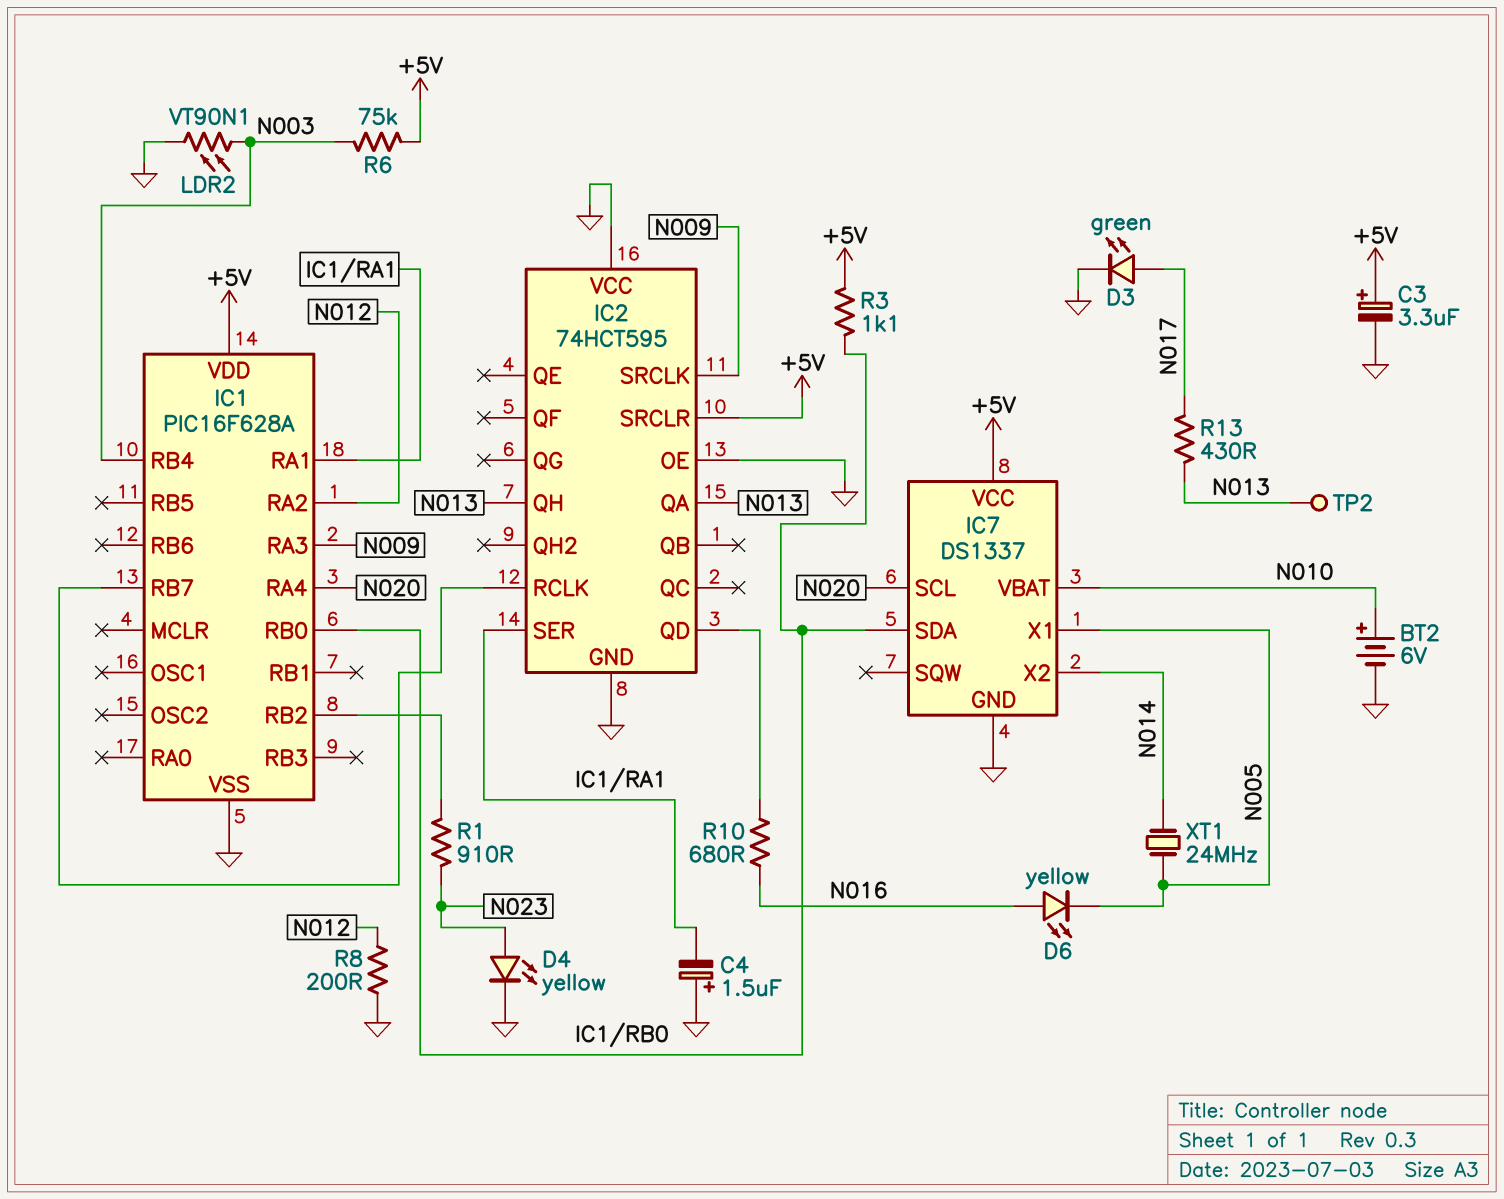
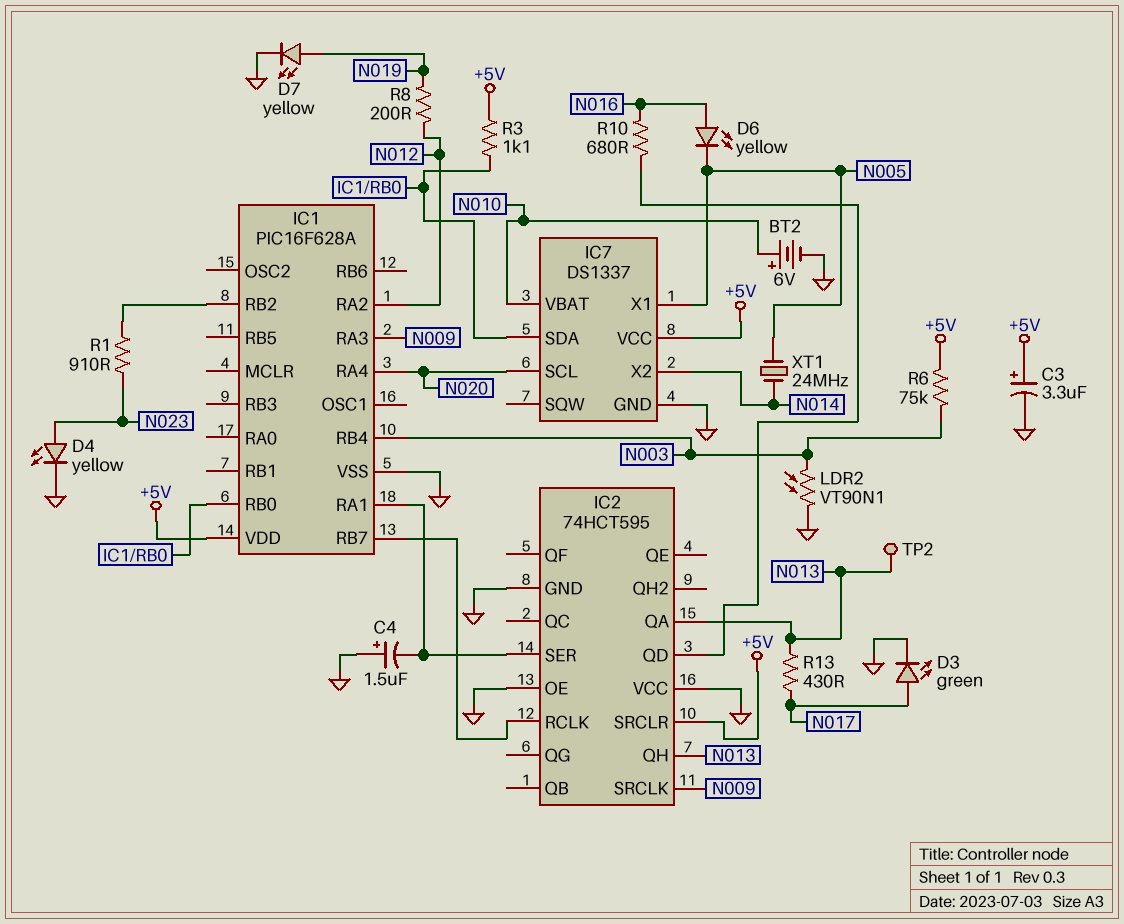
D7: none -> LED yellow (A N019, K GND)
R8: 200 (GND, N012) -> 200 (N012, N019)

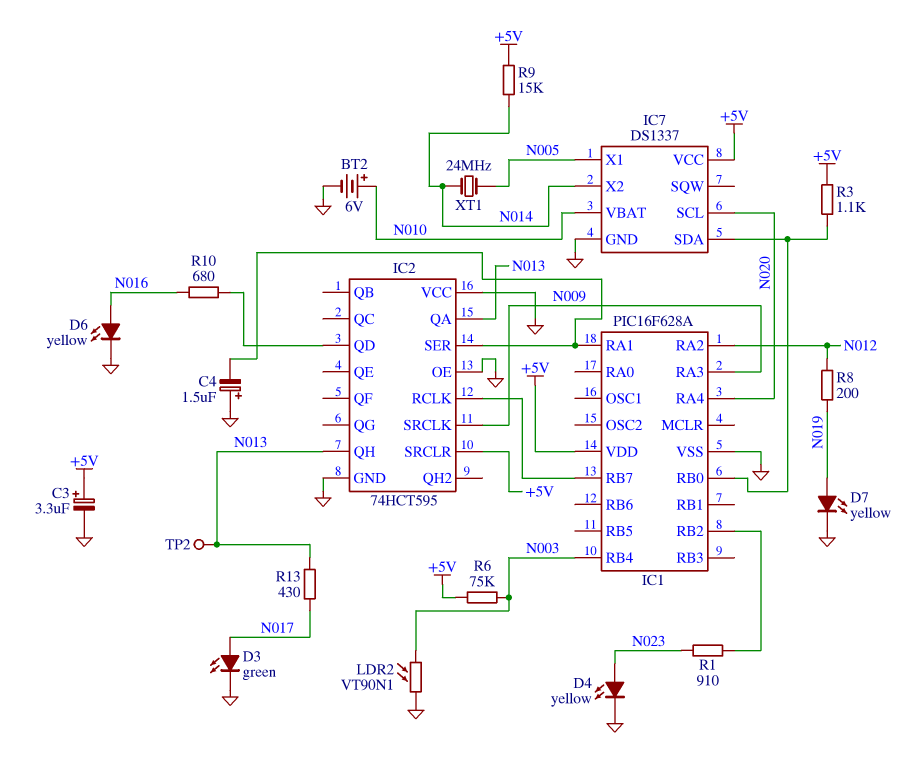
D6: LED yellow (A N016, K N005) -> LED yellow (A N016, K GND)
R9: none -> 15k (+5V, N014)

